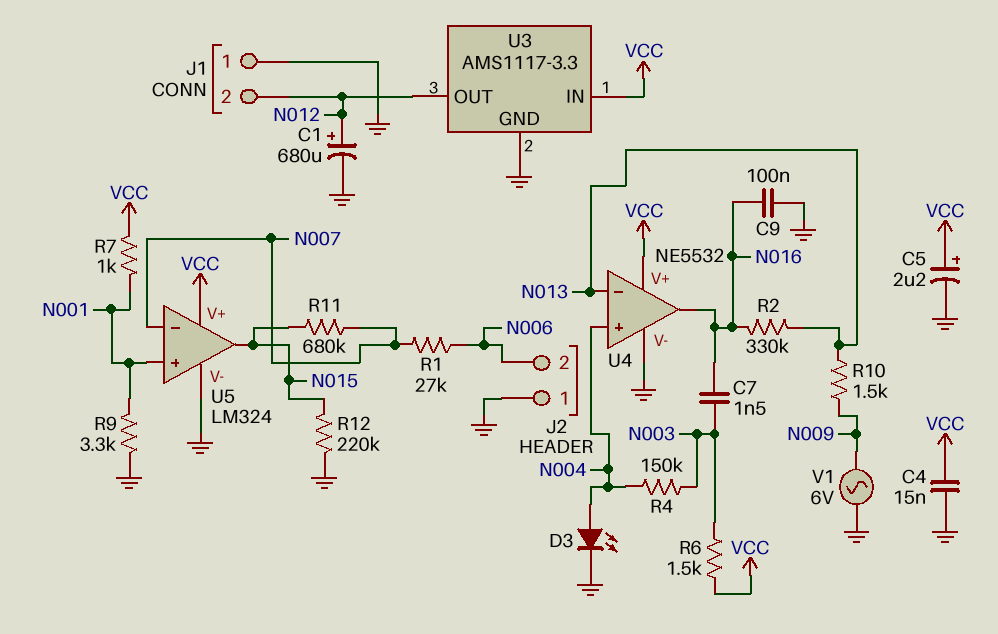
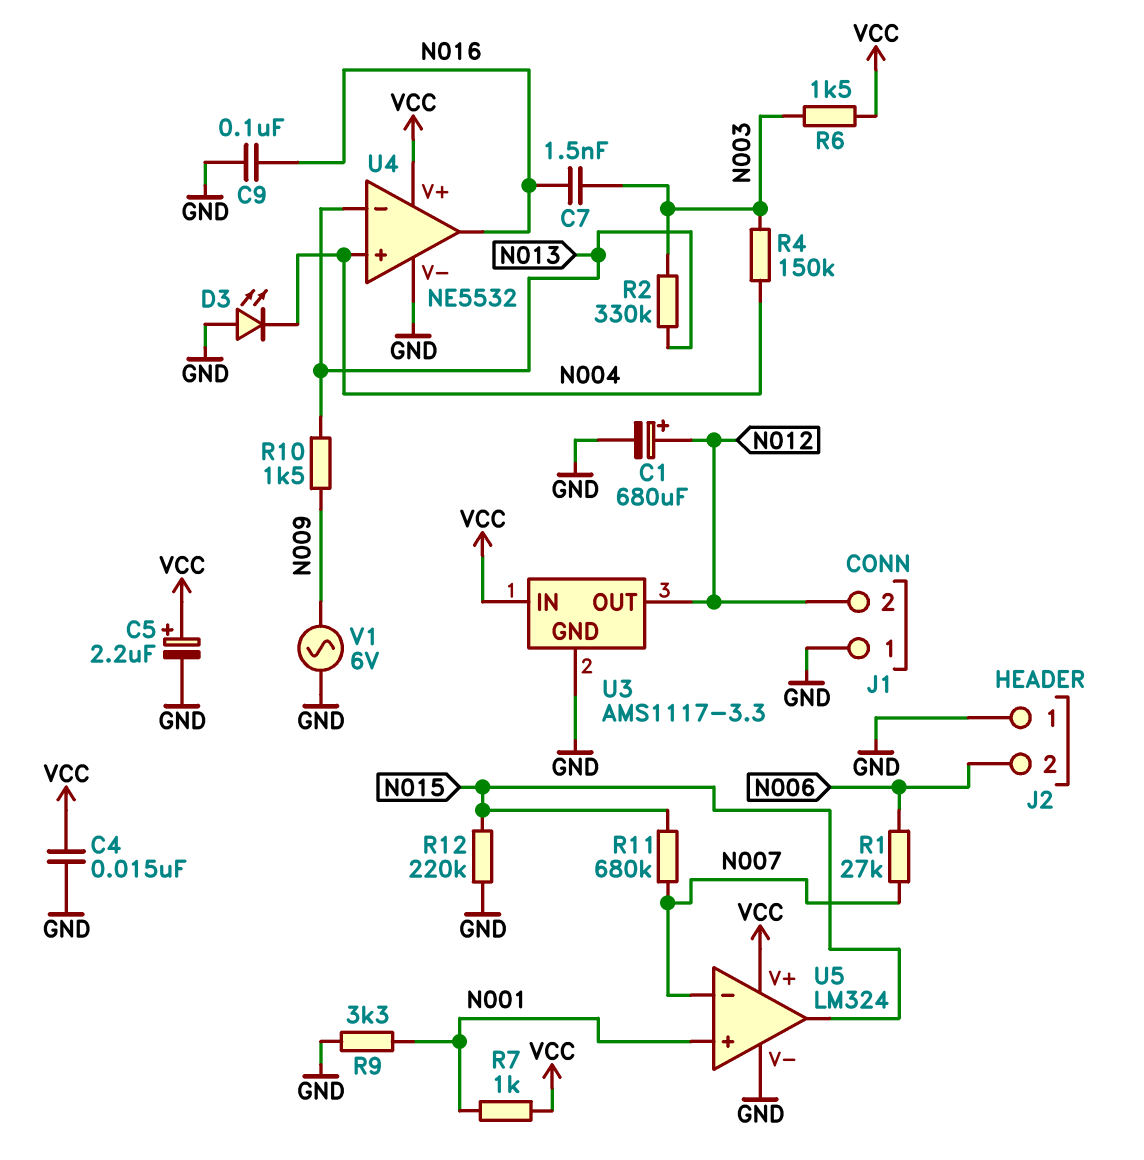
D3: LED (A N004, K GND) -> LED (A GND, K N004)
R2: 330k (N013, N016) -> 330k (N003, N013)

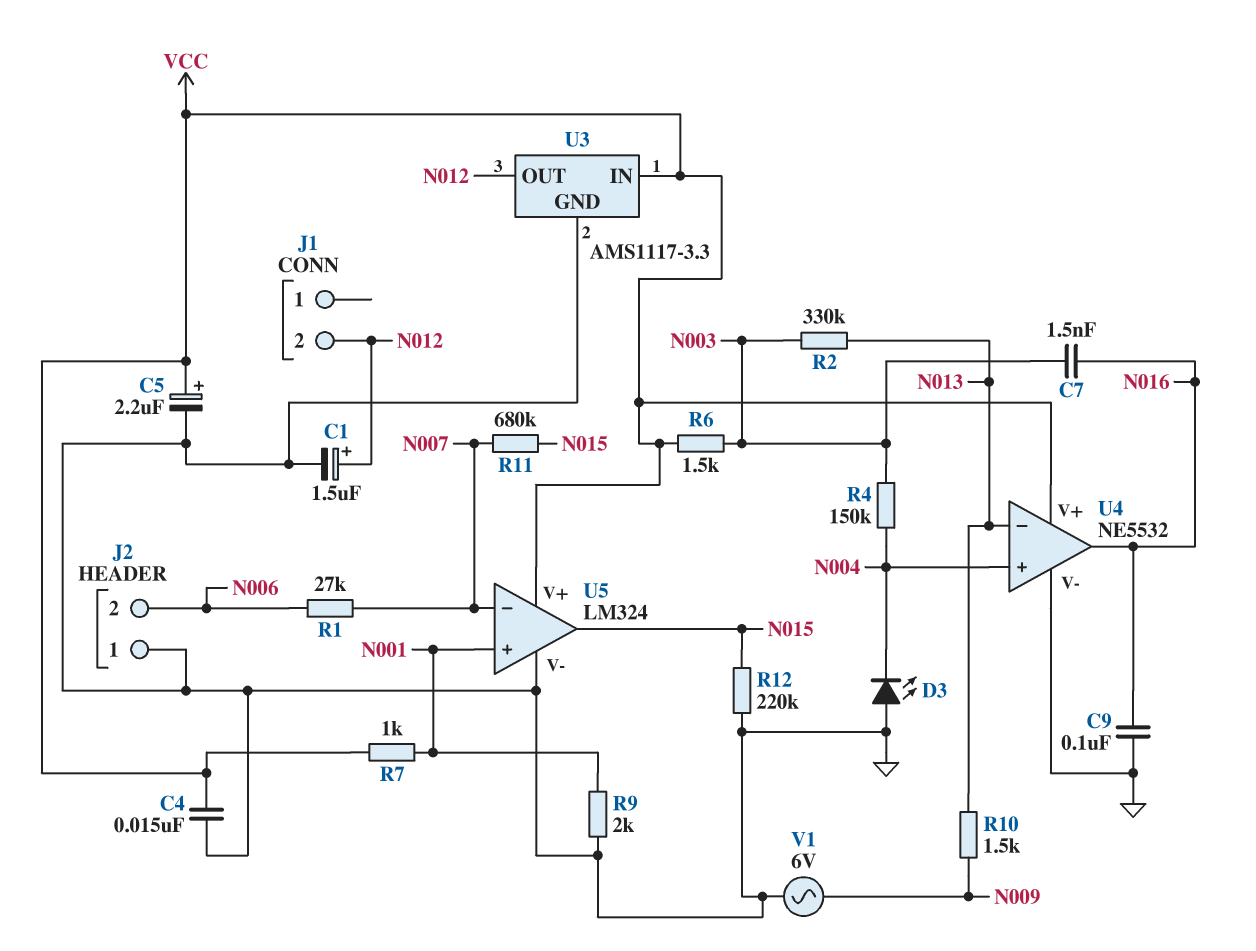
C1: 680uF (plus N012, minus GND) -> 1.5uF (plus N012, minus GND)
J1 pin 1: GND -> none
R9: 3.3k (GND, N001) -> 2k (GND, N001)

